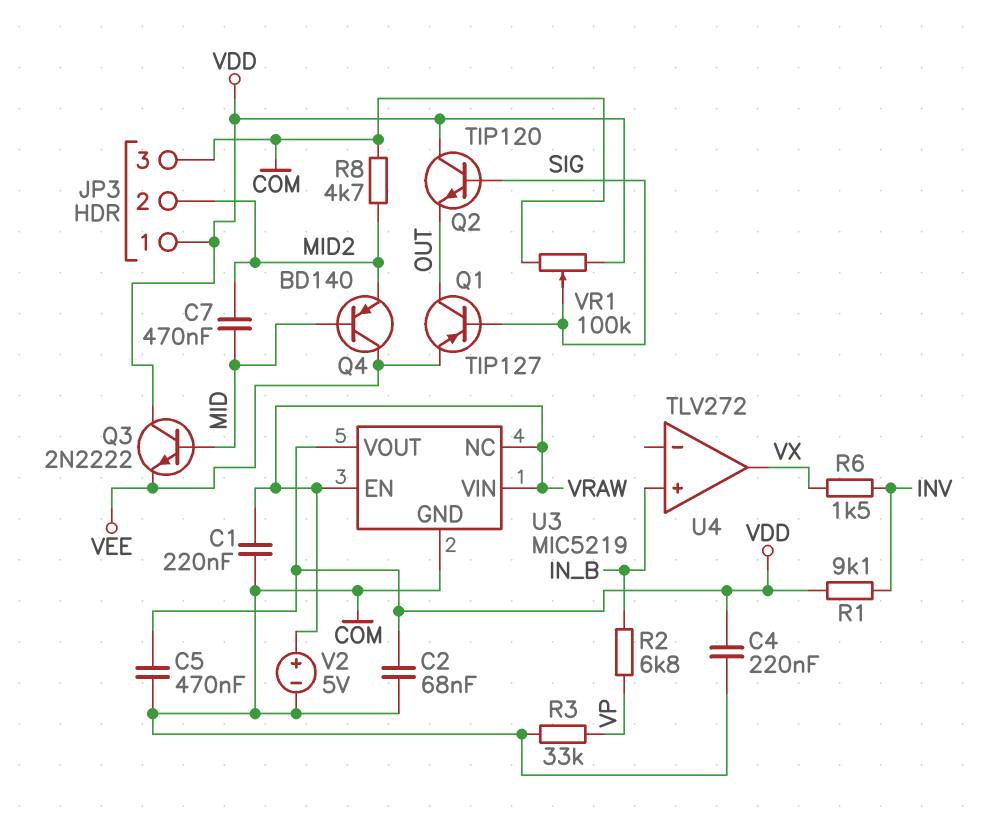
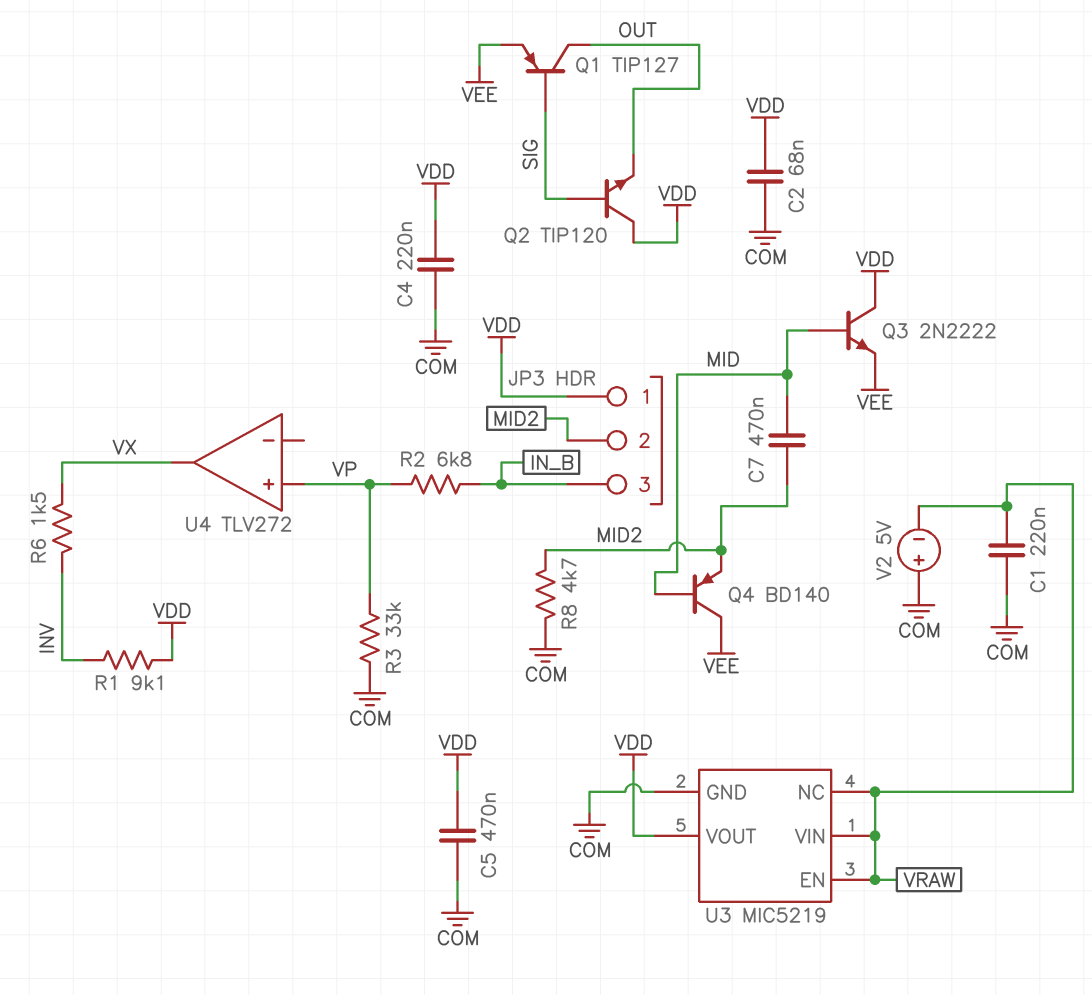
JP3 pin 3: COM -> IN_B
U4 pin in+: IN_B -> VP
V2: 5V (plus VRAW, minus COM) -> 5V (plus COM, minus VRAW)
VR1: 100k (COM, VDD, wiper SIG) -> none

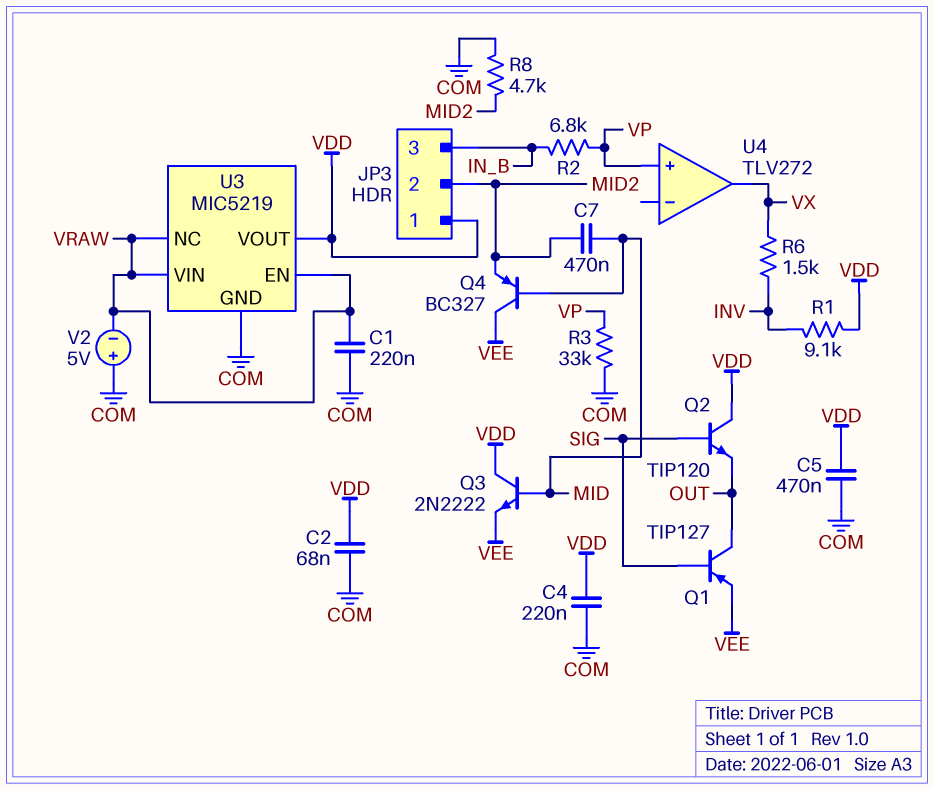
Q4: PNP BD140 (B MID, C VEE, E MID2) -> PNP BC327 (B MID, C VEE, E MID2)

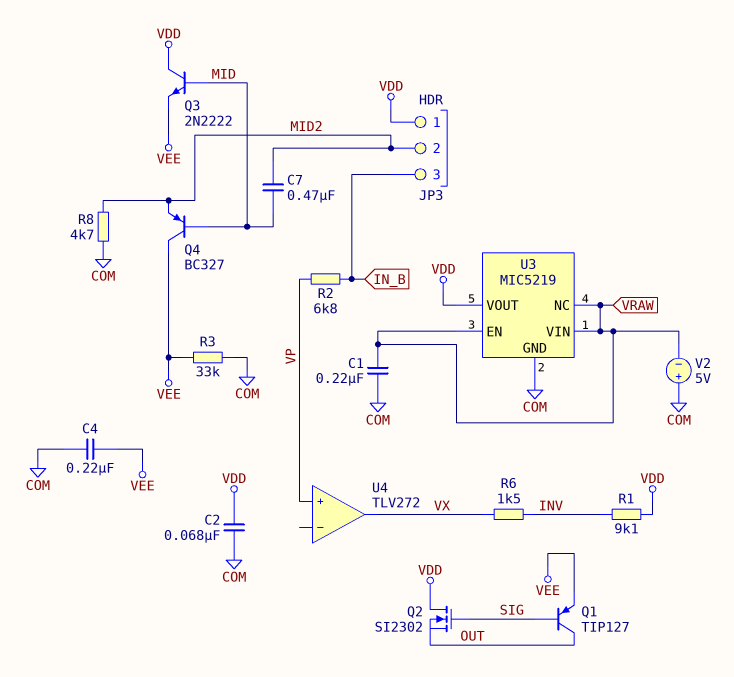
C4: 220nF (COM, VDD) -> 220nF (COM, VEE)
C5: 470nF (COM, VDD) -> none
Q2: NPN TIP120 (B SIG, C VDD, E OUT) -> NMOS SI2302 (G SIG, D VDD, S OUT)
R3: 33k (COM, VP) -> 33k (COM, VEE)

